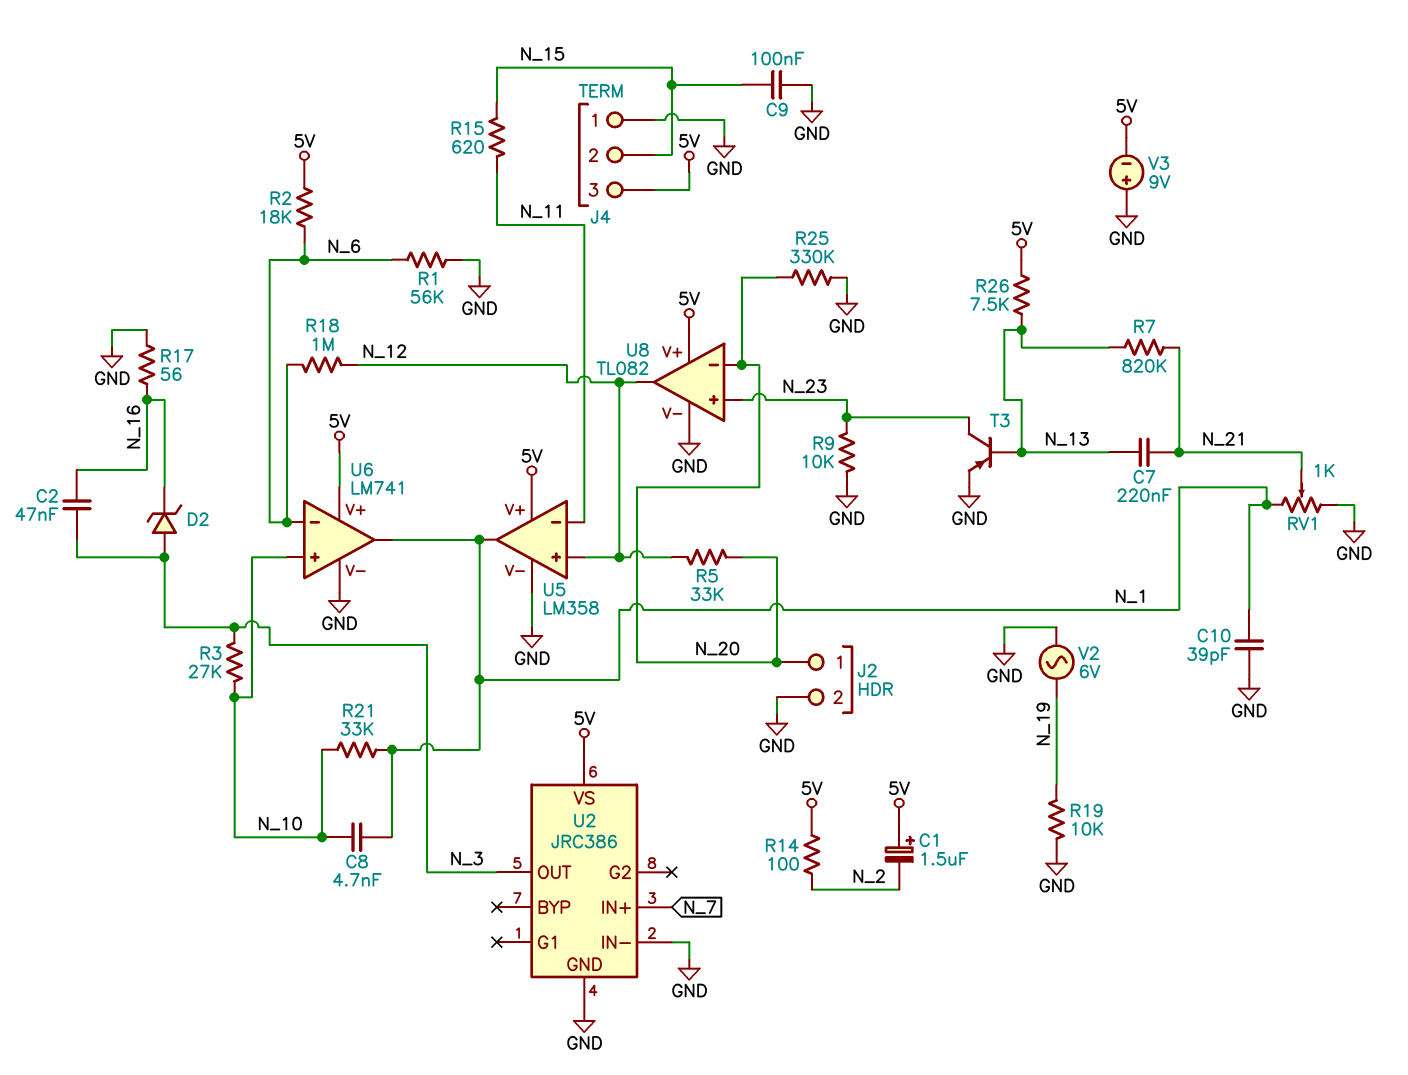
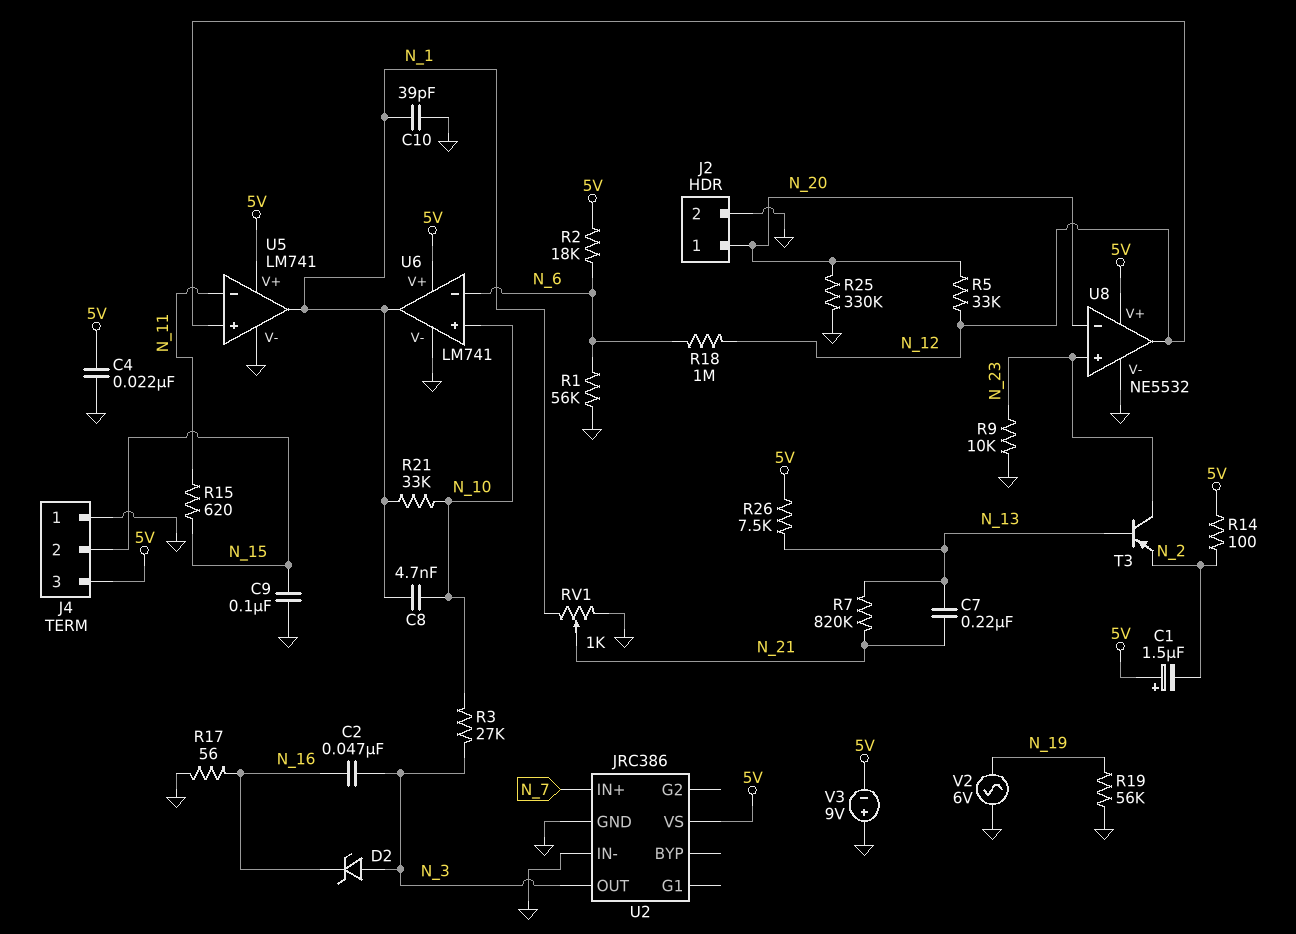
C4: none -> 22nF (5V, GND)
R19: 10k (GND, N_19) -> 56k (GND, N_19)
T3: PNP (B N_13, C N_23, E GND) -> PNP (B N_13, C N_23, E N_2)
U5: LM358 -> LM741
U8: TL082 -> NE5532

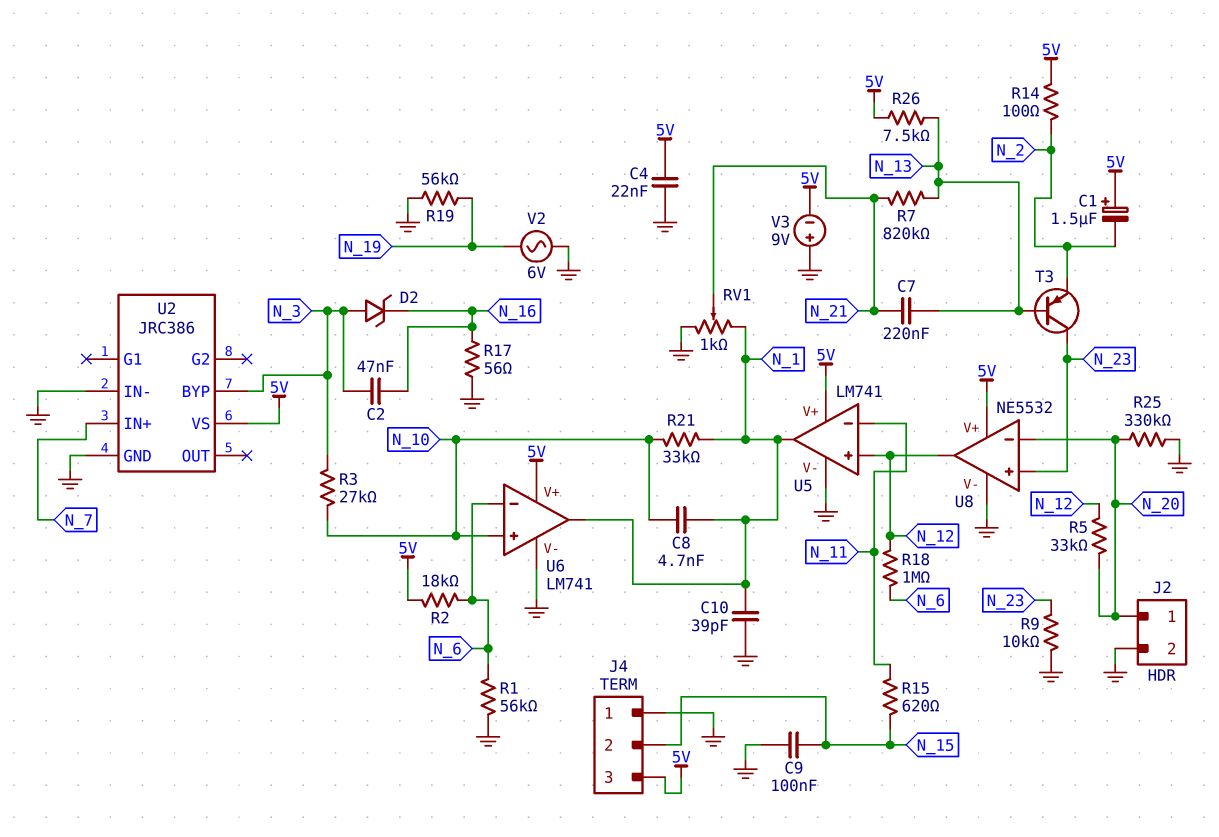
U2 pin BYP: none -> N_3
U2 pin OUT: N_3 -> none

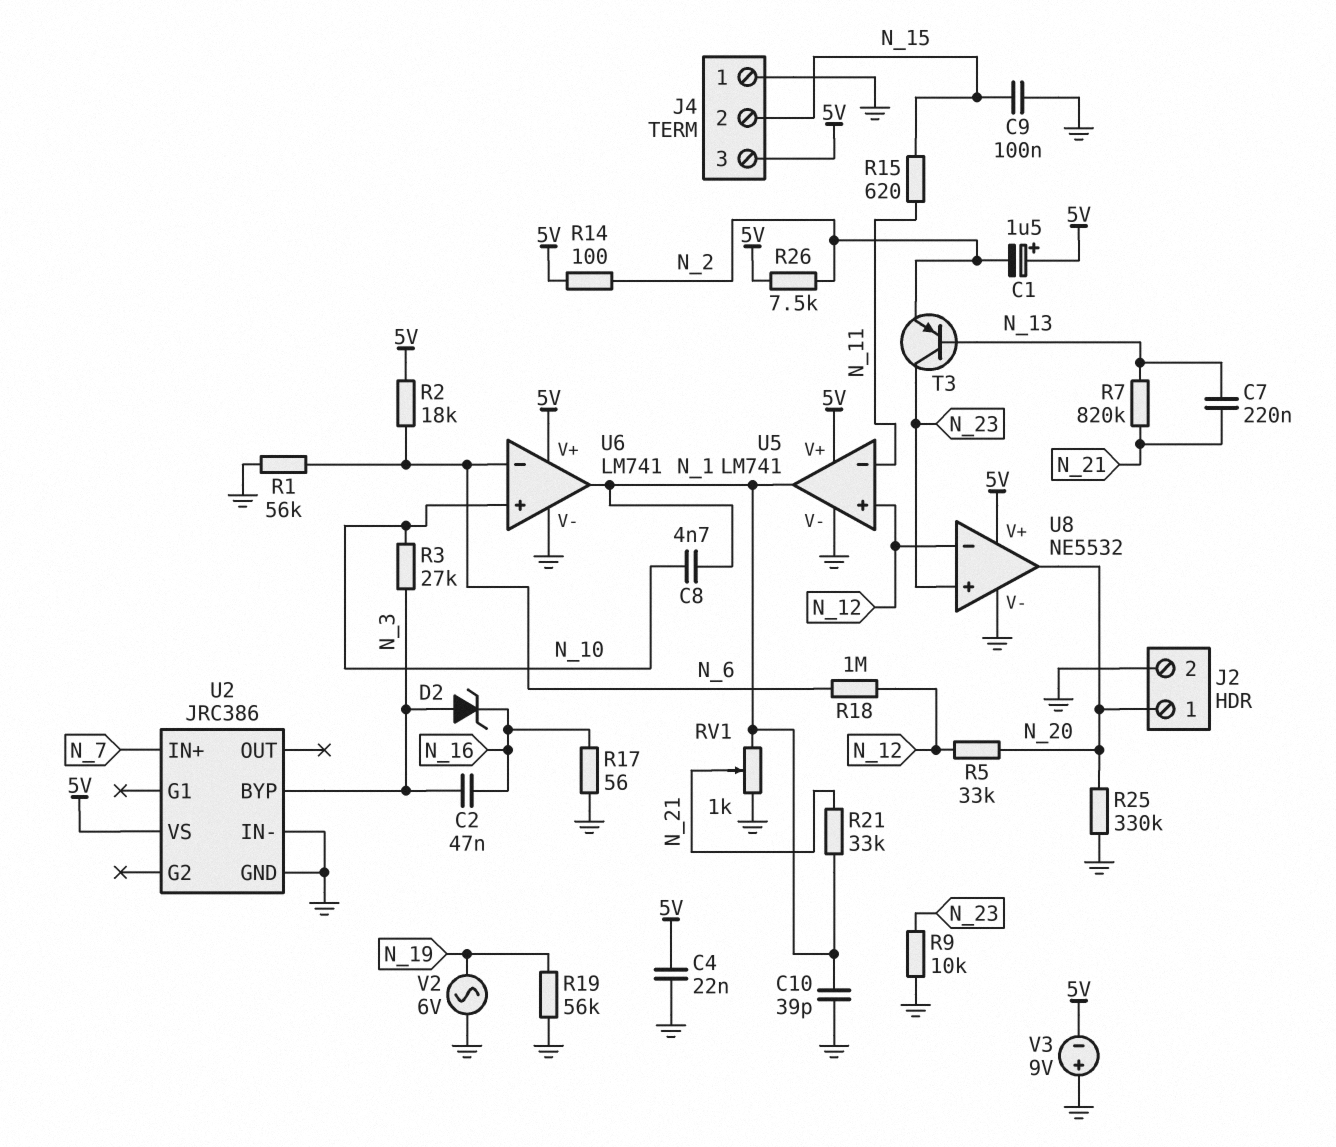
R21: 33k (N_1, N_10) -> 33k (N_1, N_21)
R26: 7.5k (5V, N_13) -> 7.5k (5V, N_2)
U8 pin in-: N_20 -> N_12
U8 pin out: N_12 -> N_20

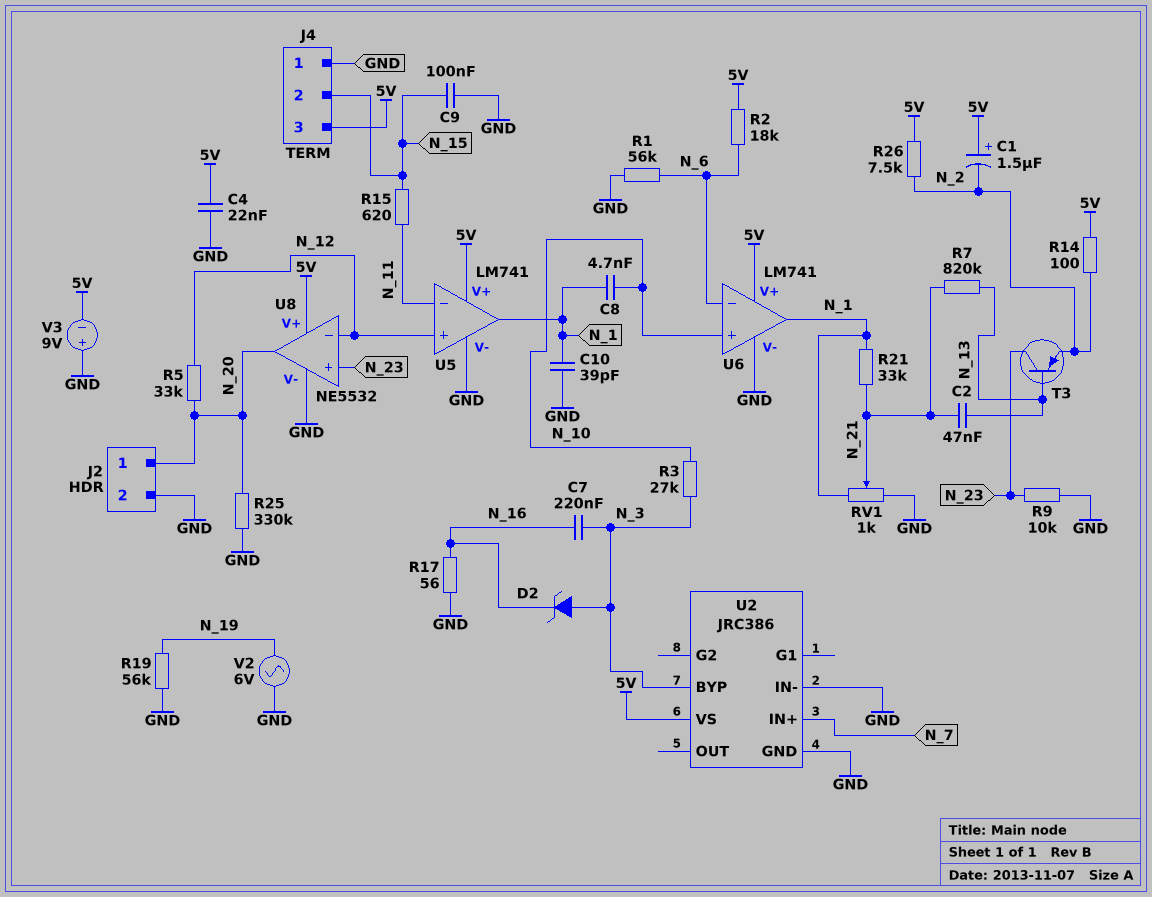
C2: 47nF (N_3, N_16) -> 47nF (N_13, N_21)
C7: 220nF (N_13, N_21) -> 220nF (N_3, N_16)
R18: 1M (N_6, N_12) -> none

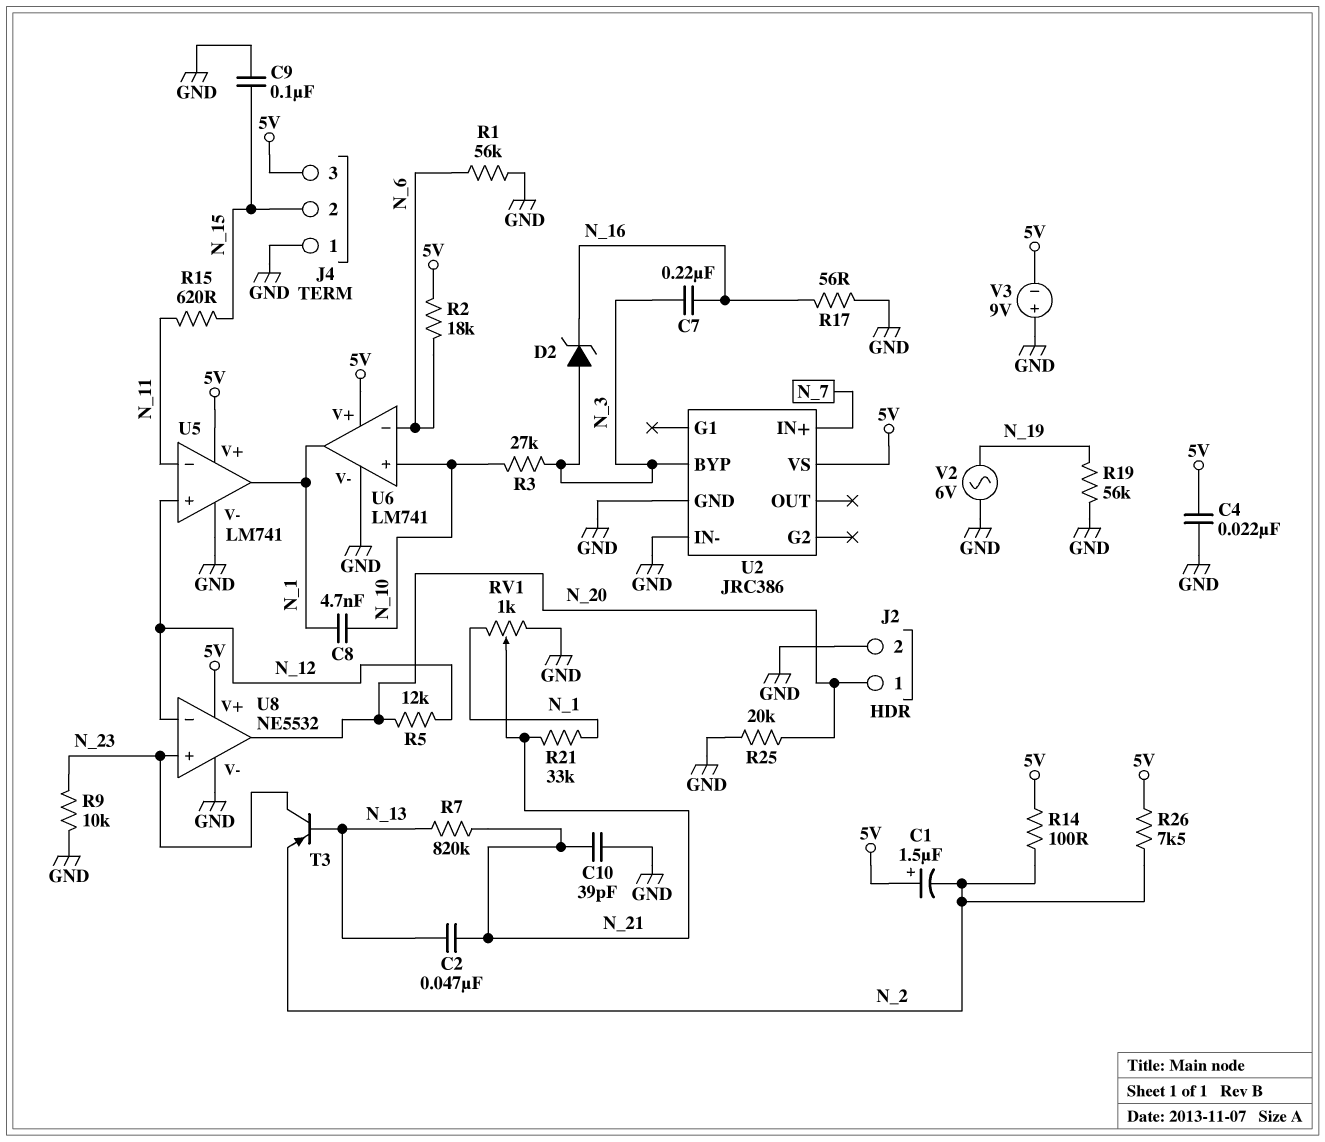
C10: 39pF (GND, N_1) -> 39pF (GND, N_21)
R5: 33k (N_12, N_20) -> 12k (N_12, N_20)
R25: 330k (GND, N_20) -> 20k (GND, N_20)

